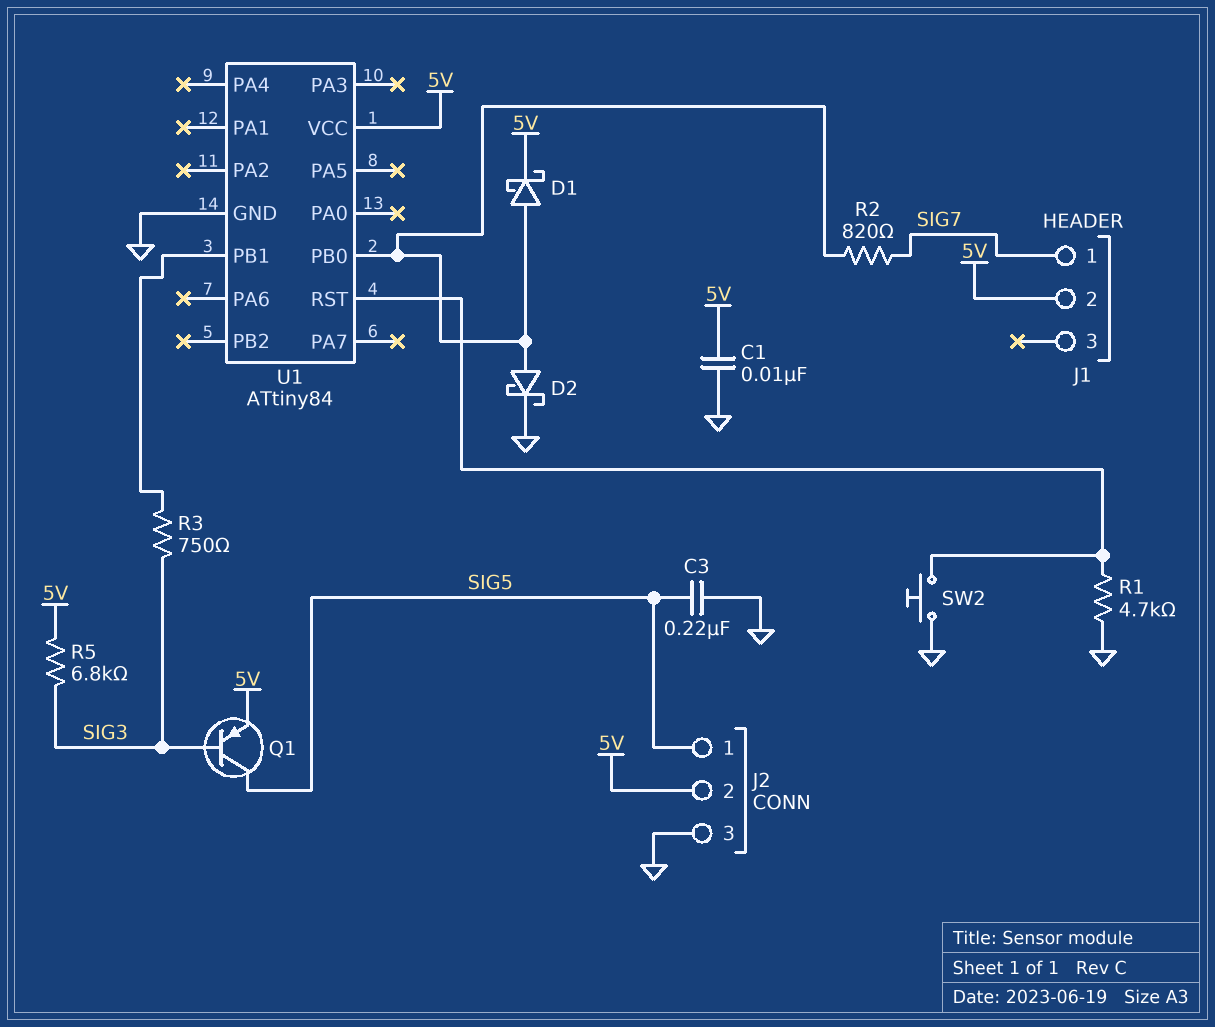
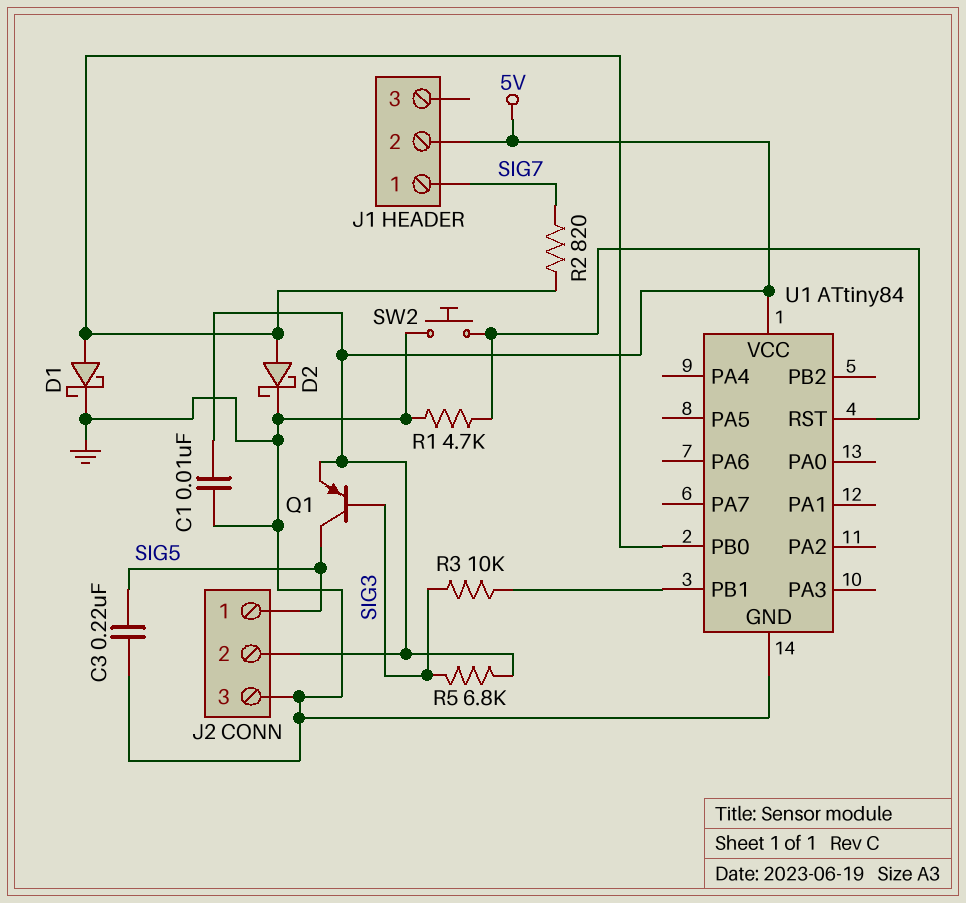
D1: schottky (A U1/PB0, K 5V) -> schottky (A U1/PB0, K GND)
R3: 750 (SIG3, U1/PB1) -> 10k (SIG3, U1/PB1)

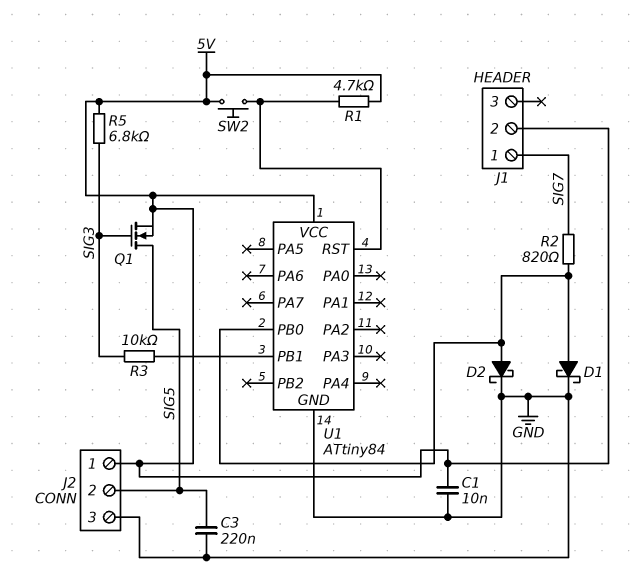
J2 pin 1: SIG5 -> 5V
J2 pin 2: 5V -> SIG5
Q1: PNP (B SIG3, C SIG5, E 5V) -> NMOS (G SIG3, D SIG5, S 5V)
R1: 4.7k (GND, U1/RST) -> 4.7k (5V, U1/RST)
SW2: button (GND, U1/RST) -> button (5V, U1/RST)

